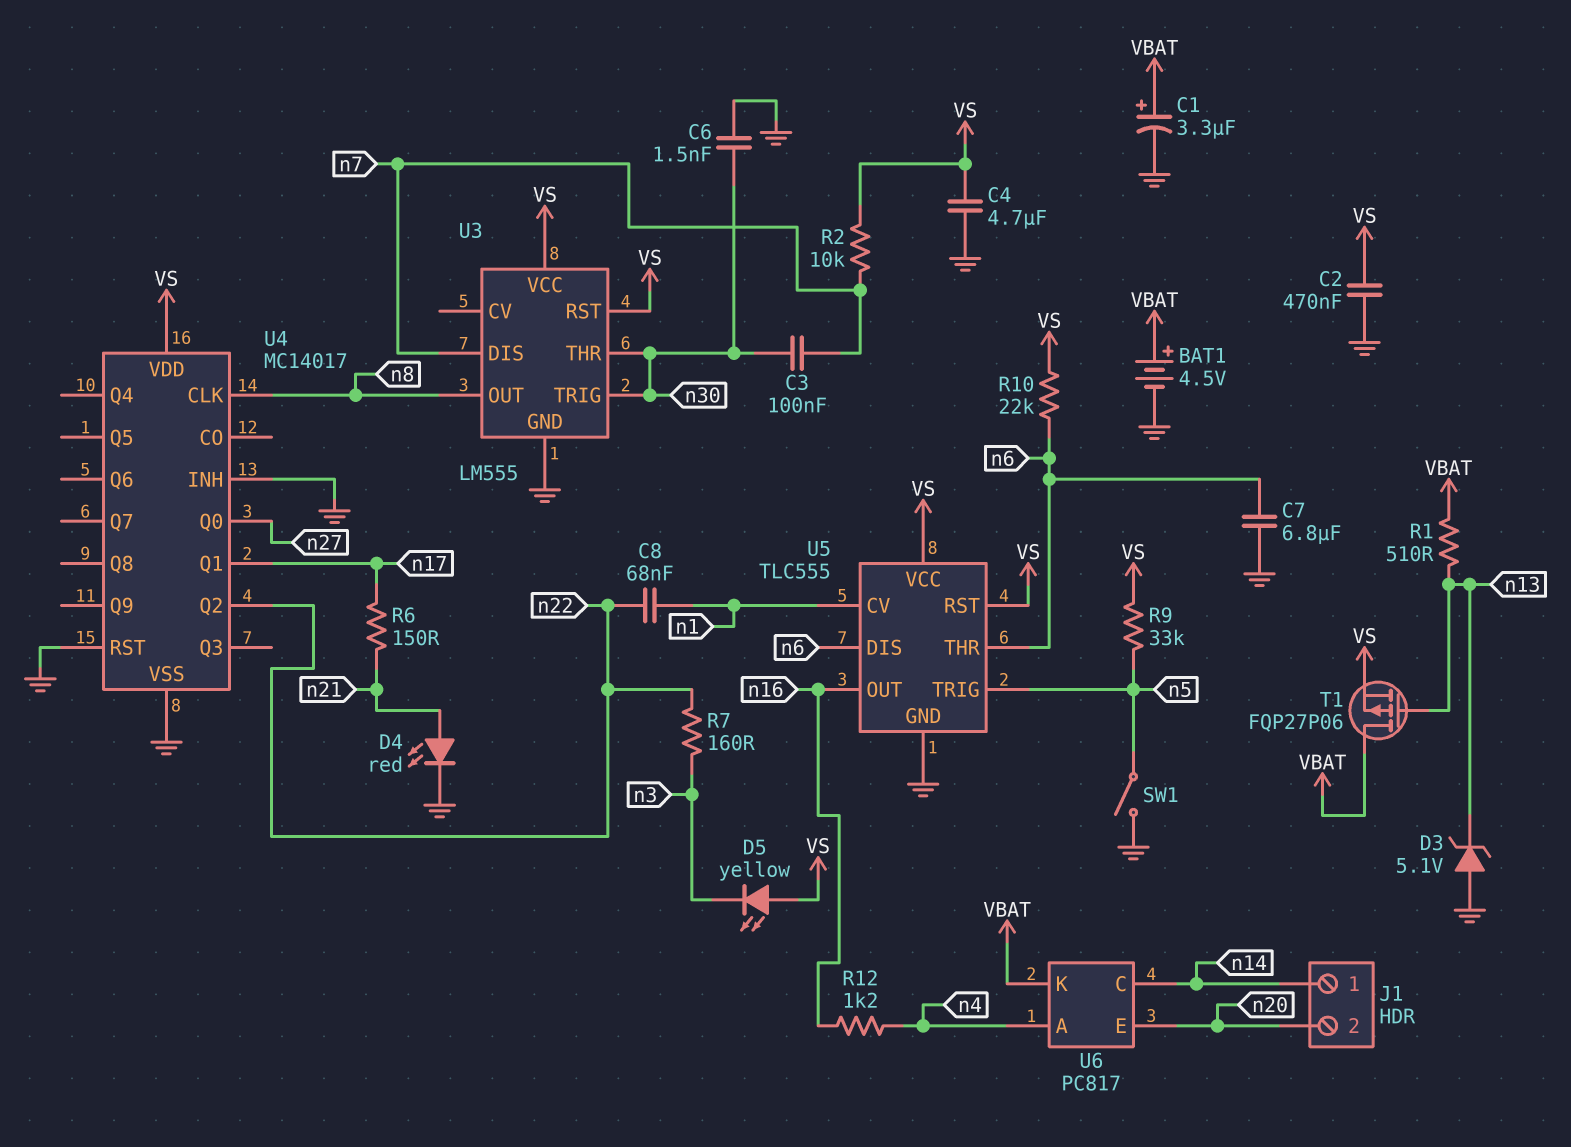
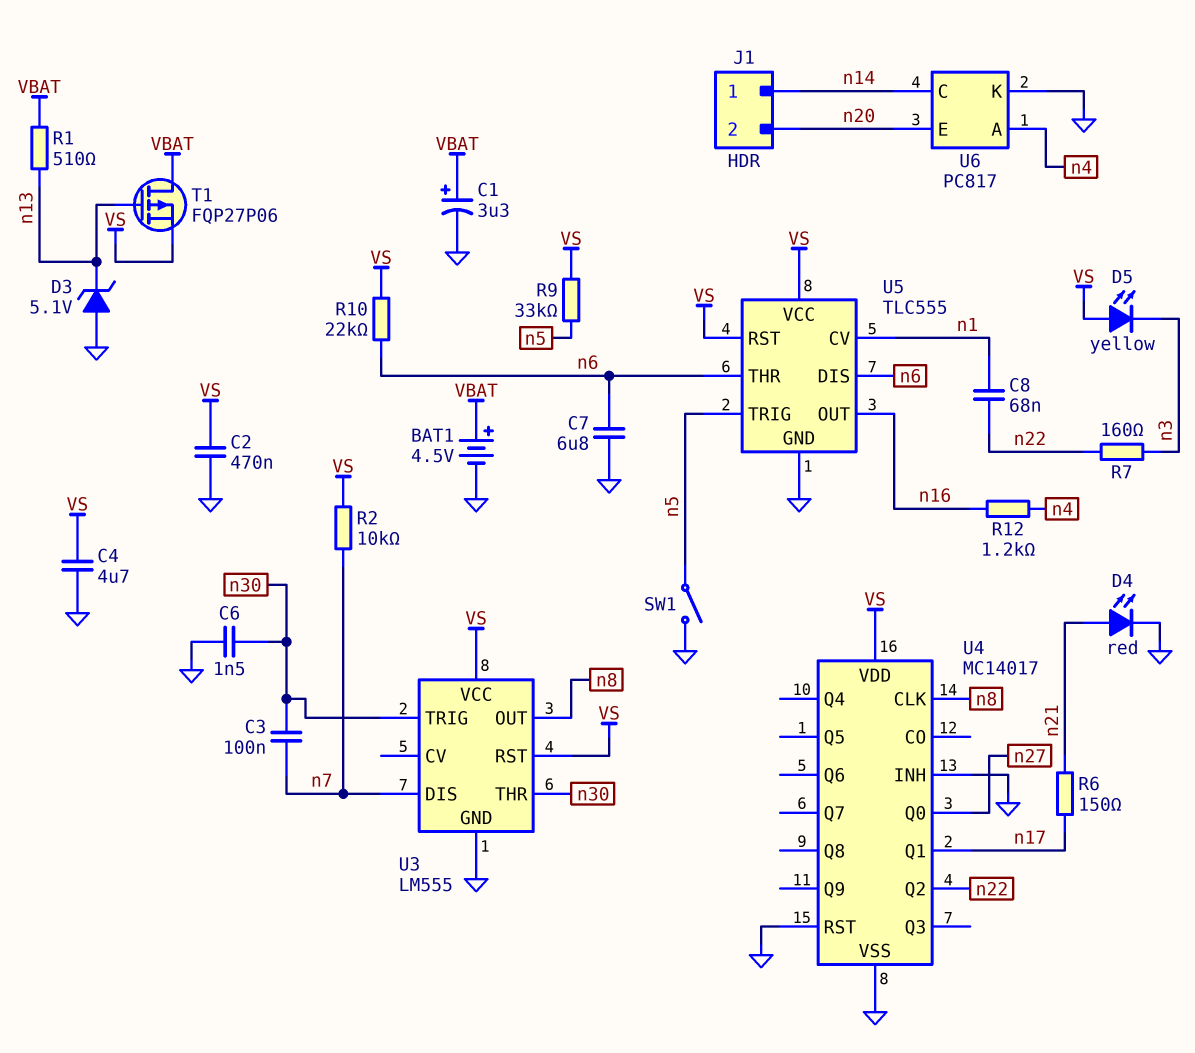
U6 pin K: VBAT -> GND

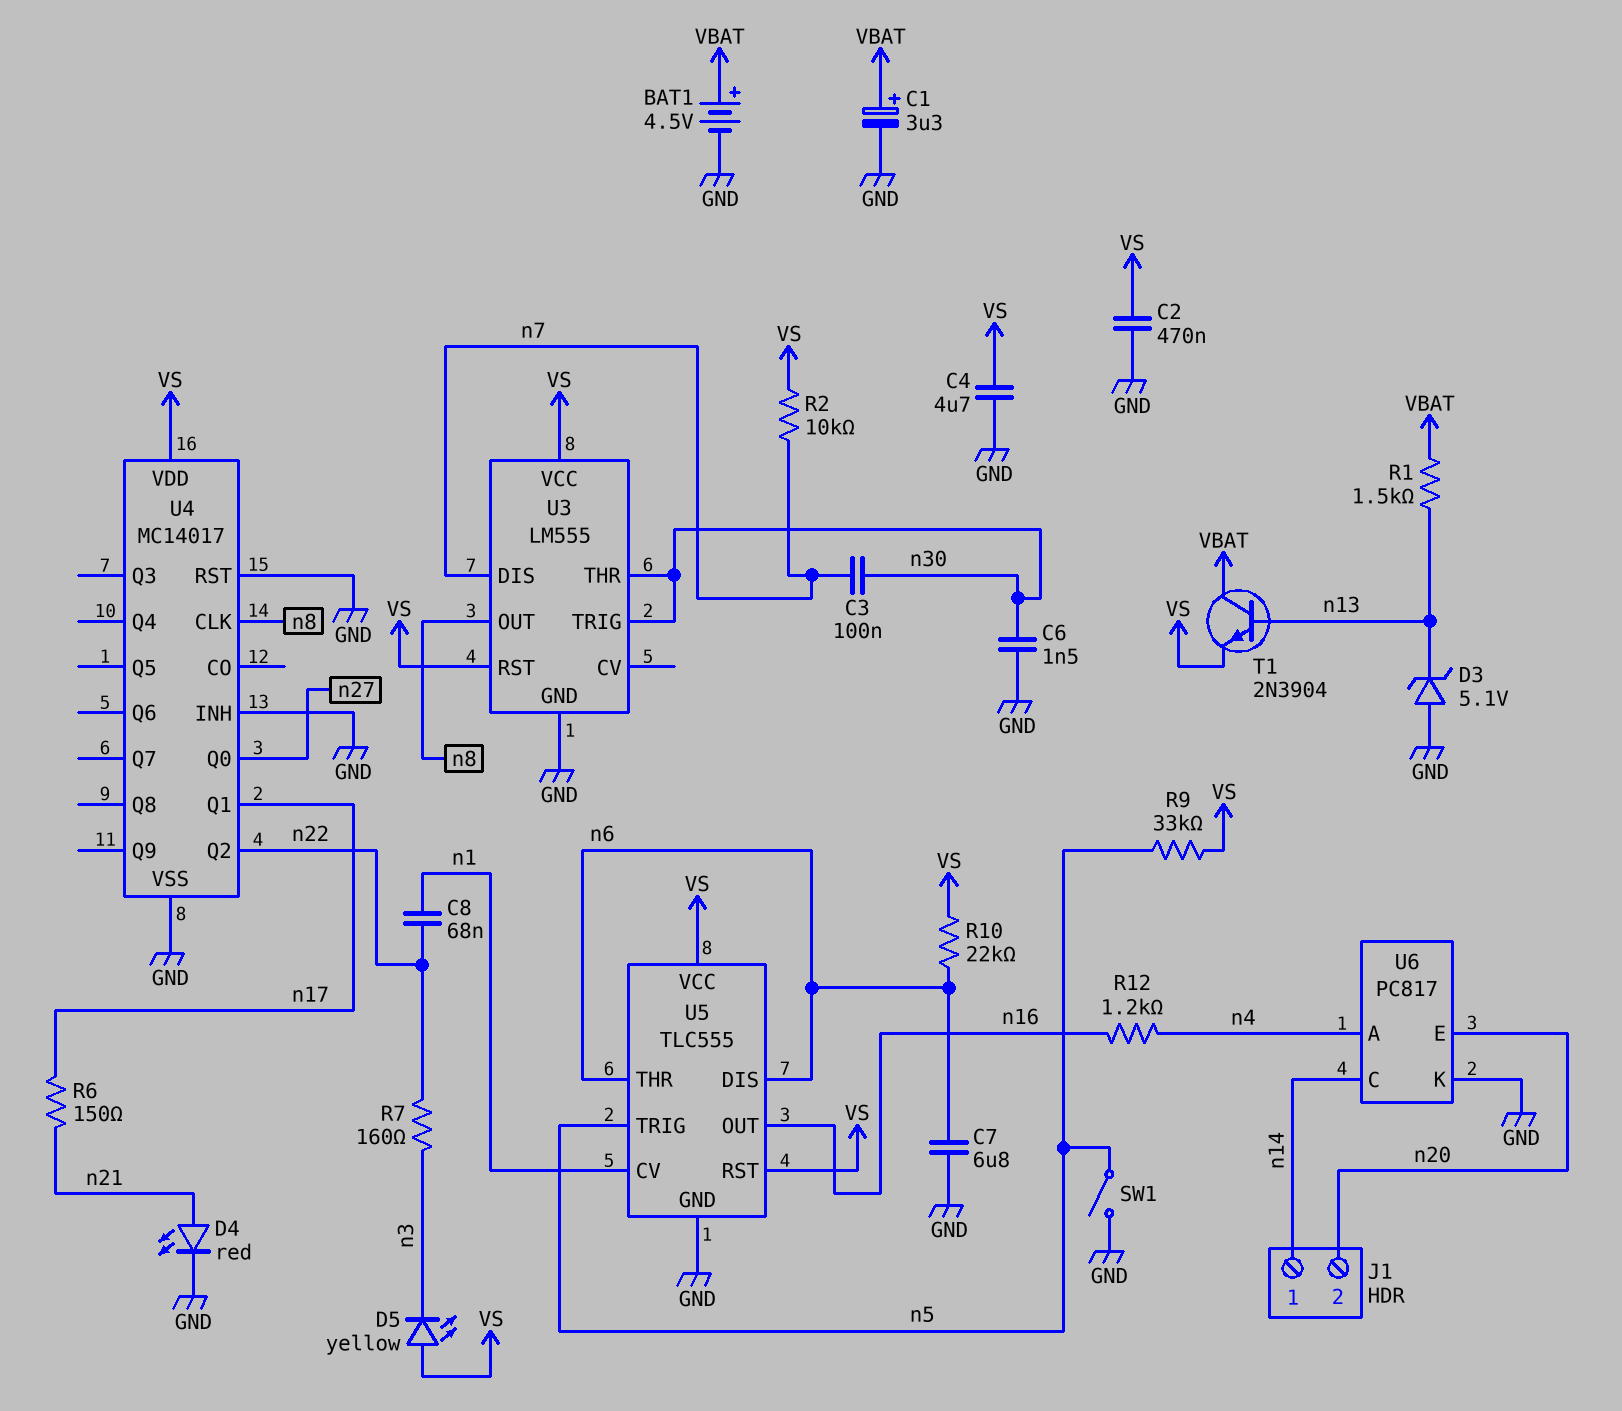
R1: 510 (VBAT, n13) -> 1.5k (VBAT, n13)
T1: PMOS FQP27P06 (G n13, D VBAT, S VS) -> NPN 2N3904 (B n13, C VBAT, E VS)

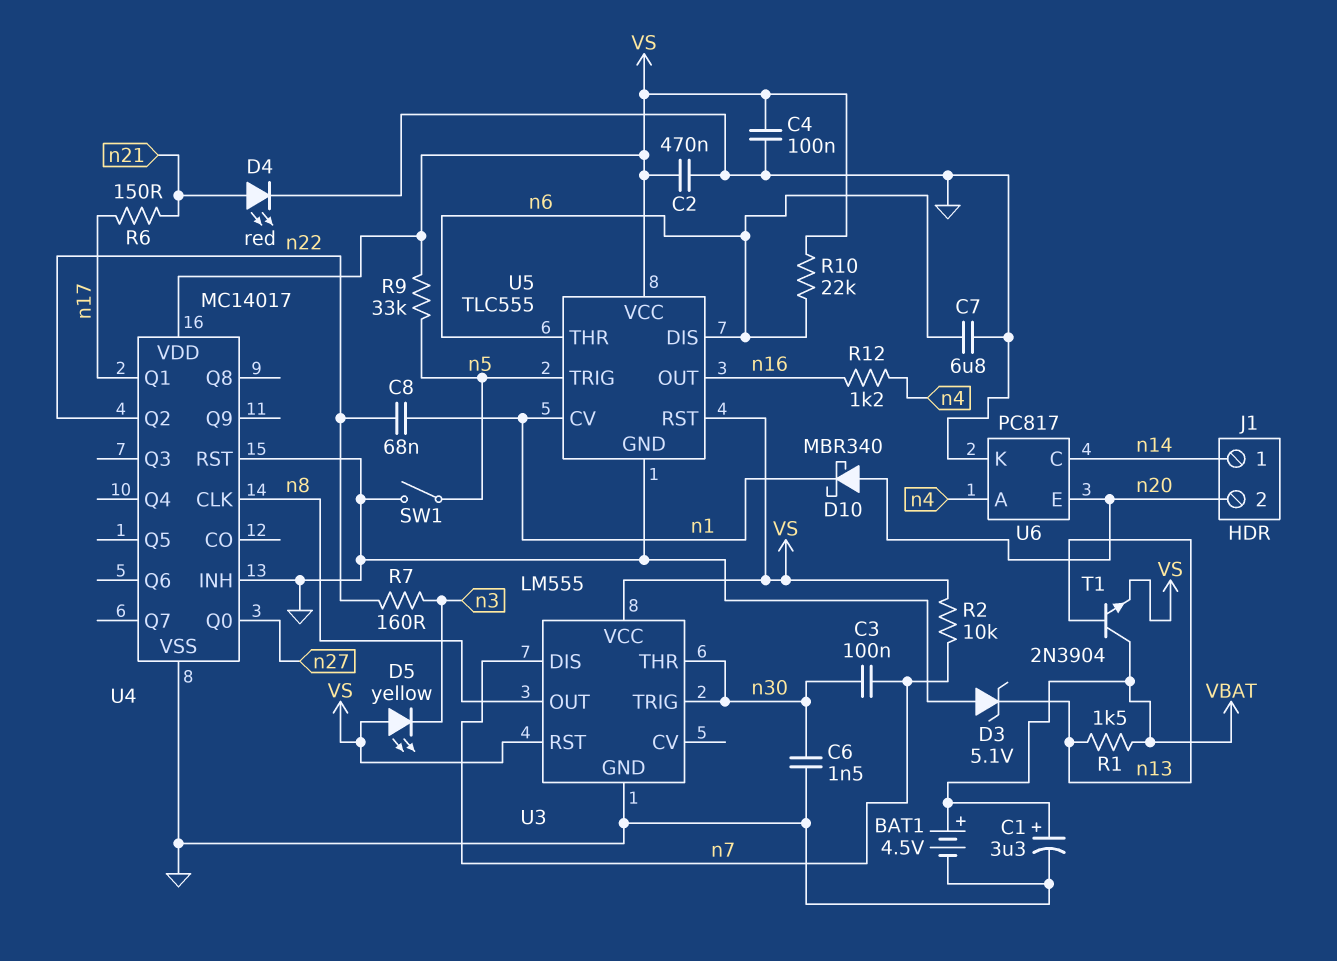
C4: 4.7uF (GND, VS) -> 100nF (GND, VS)
D10: none -> schottky MBR340 (A n20, K n1)

